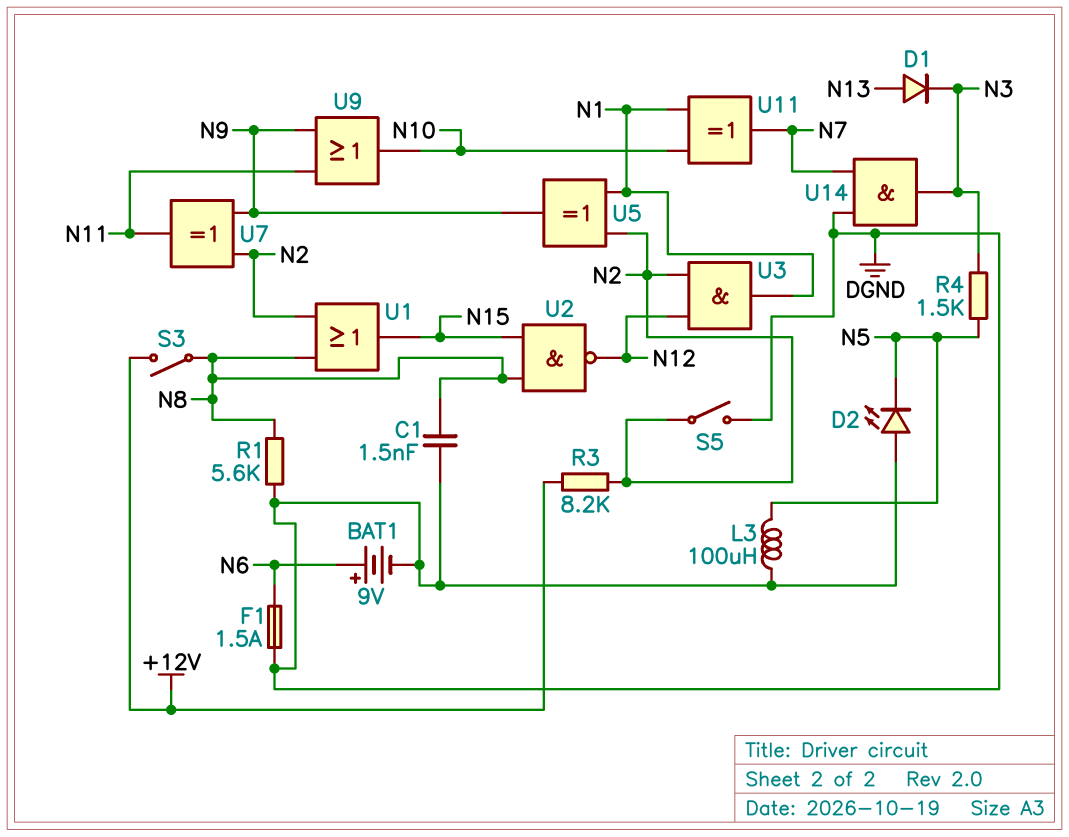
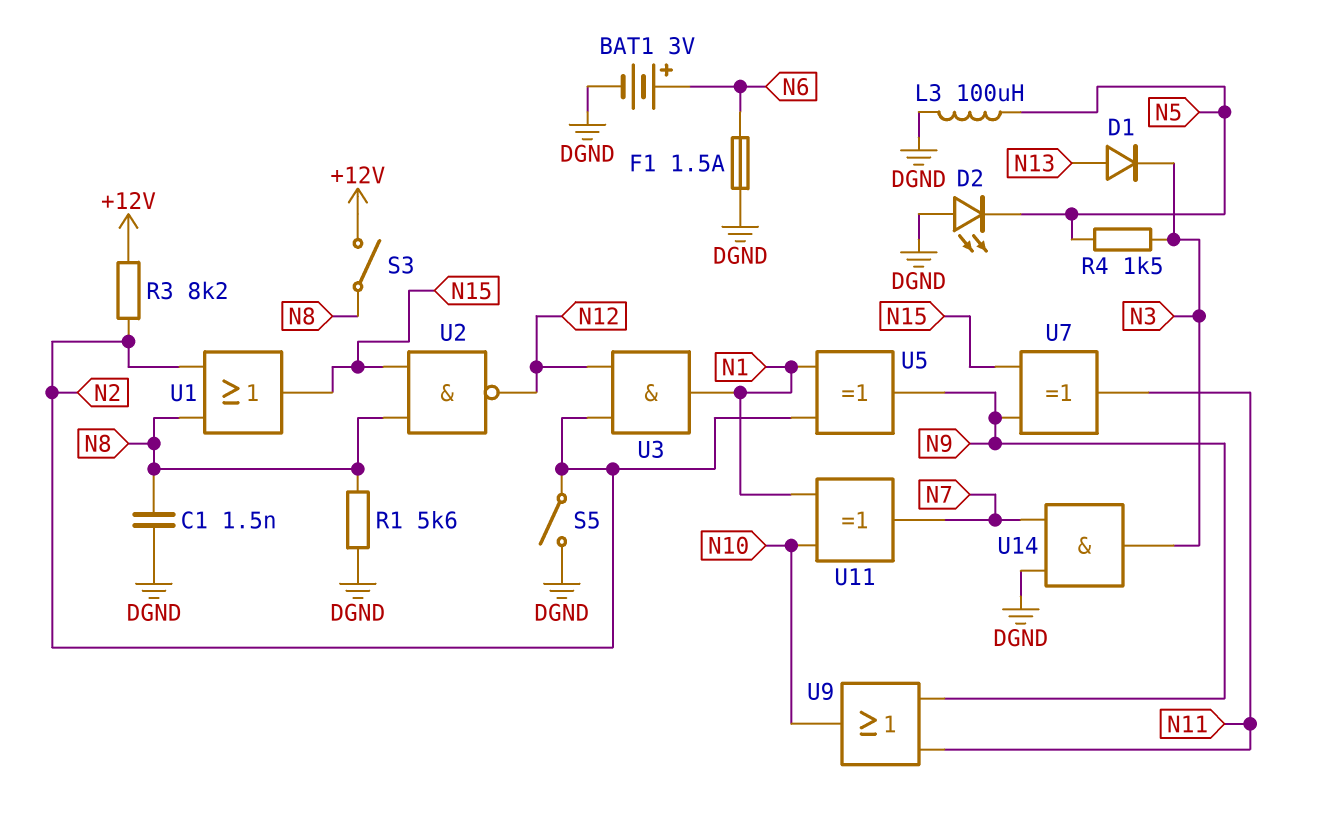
BAT1: 9V (plus N6, minus DGND) -> 3V (plus N6, minus DGND)
U7: XOR (in N2, in N9, out N11) -> XOR (in N9, in N15, out N11)

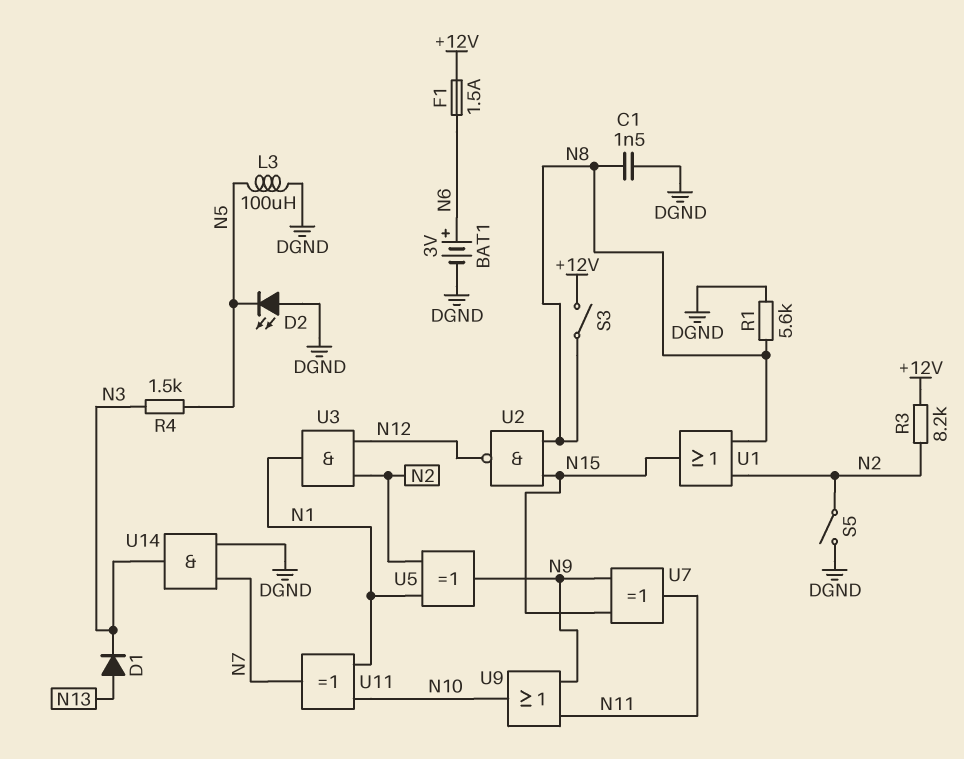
F1: 1.5A (DGND, N6) -> 1.5A (+12V, N6)

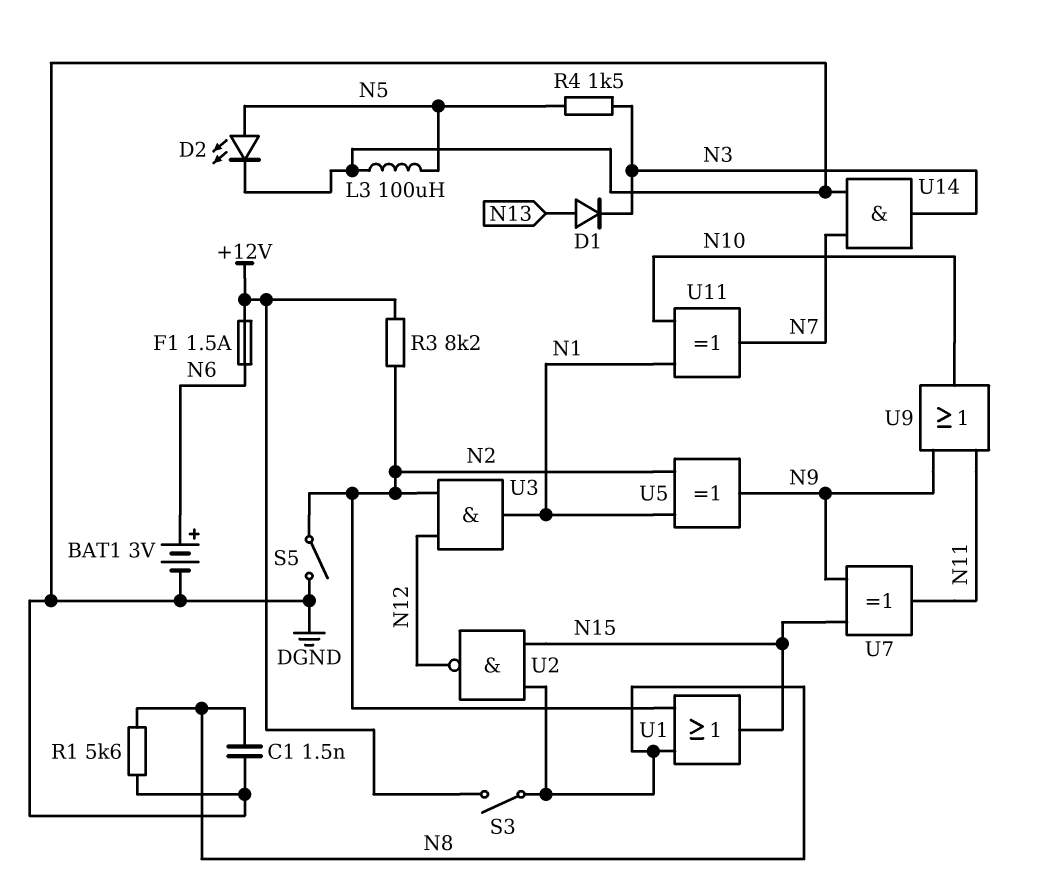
D2: LED (A DGND, K N5) -> LED (A N5, K DGND)

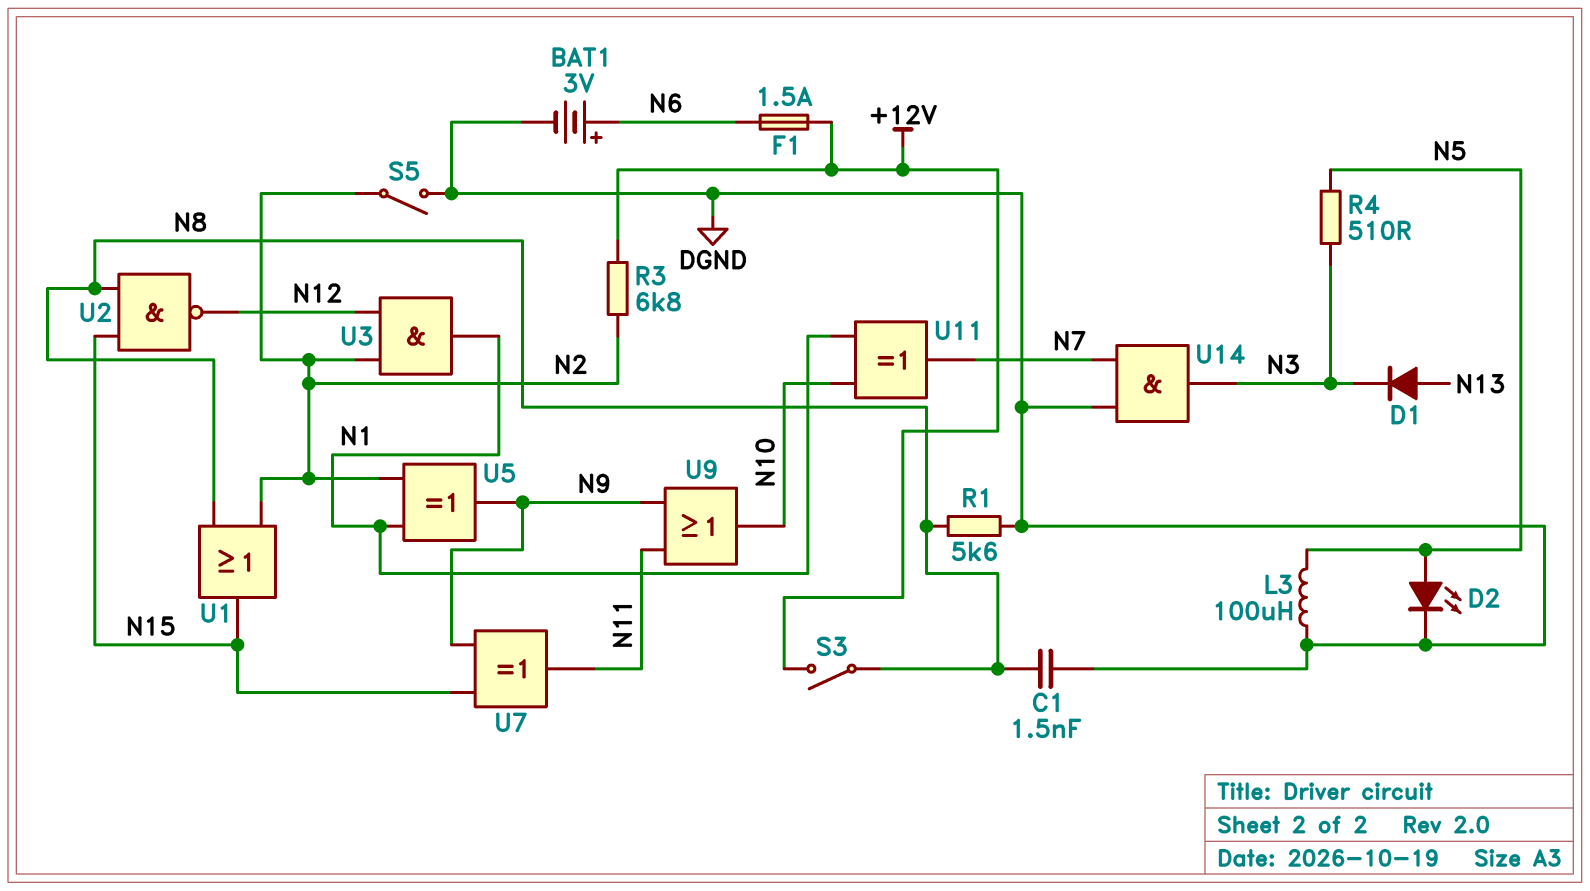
R3: 8.2k (+12V, N2) -> 6.8k (+12V, N2)
R4: 1.5k (N3, N5) -> 510 (N3, N5)

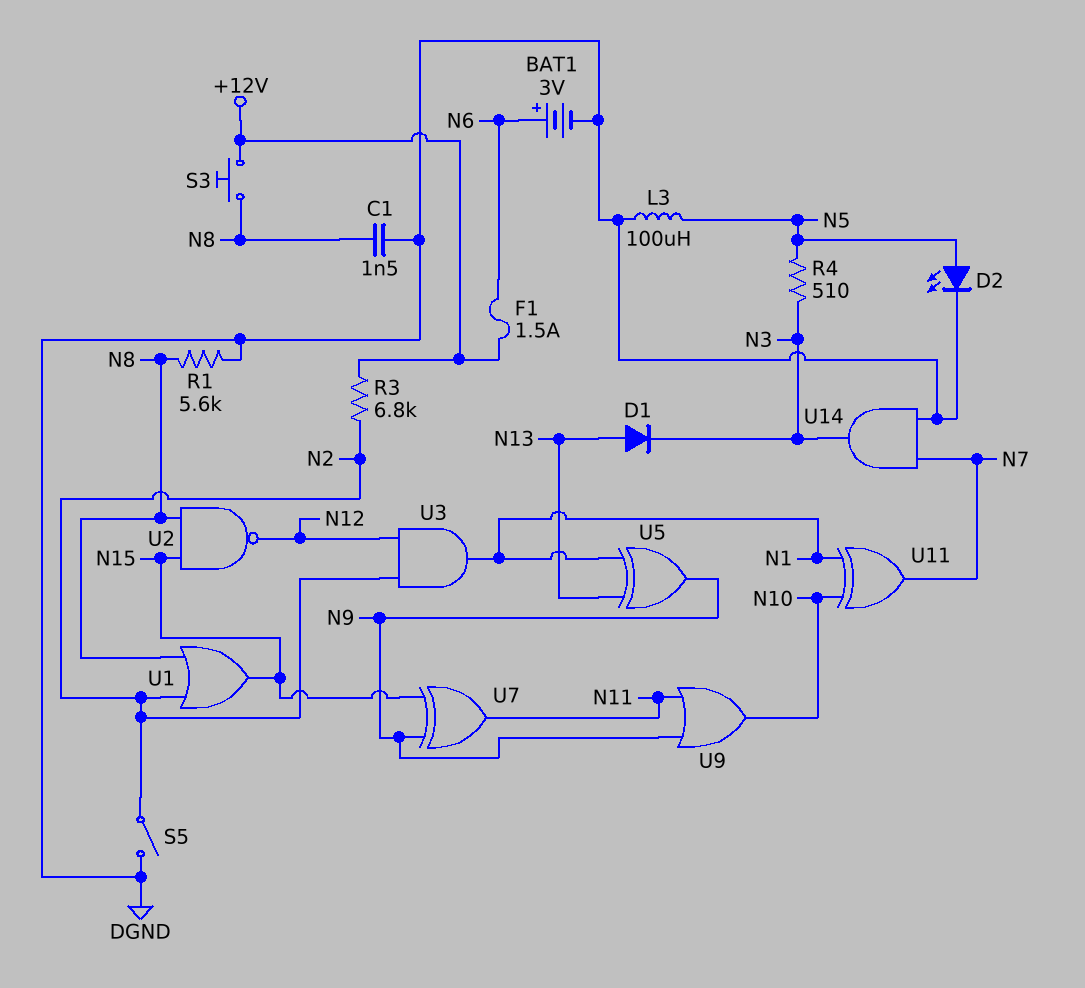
S3: switch (+12V, N8) -> button (+12V, N8)
U5: XOR (in N1, in N2, out N9) -> XOR (in N1, in N13, out N9)

